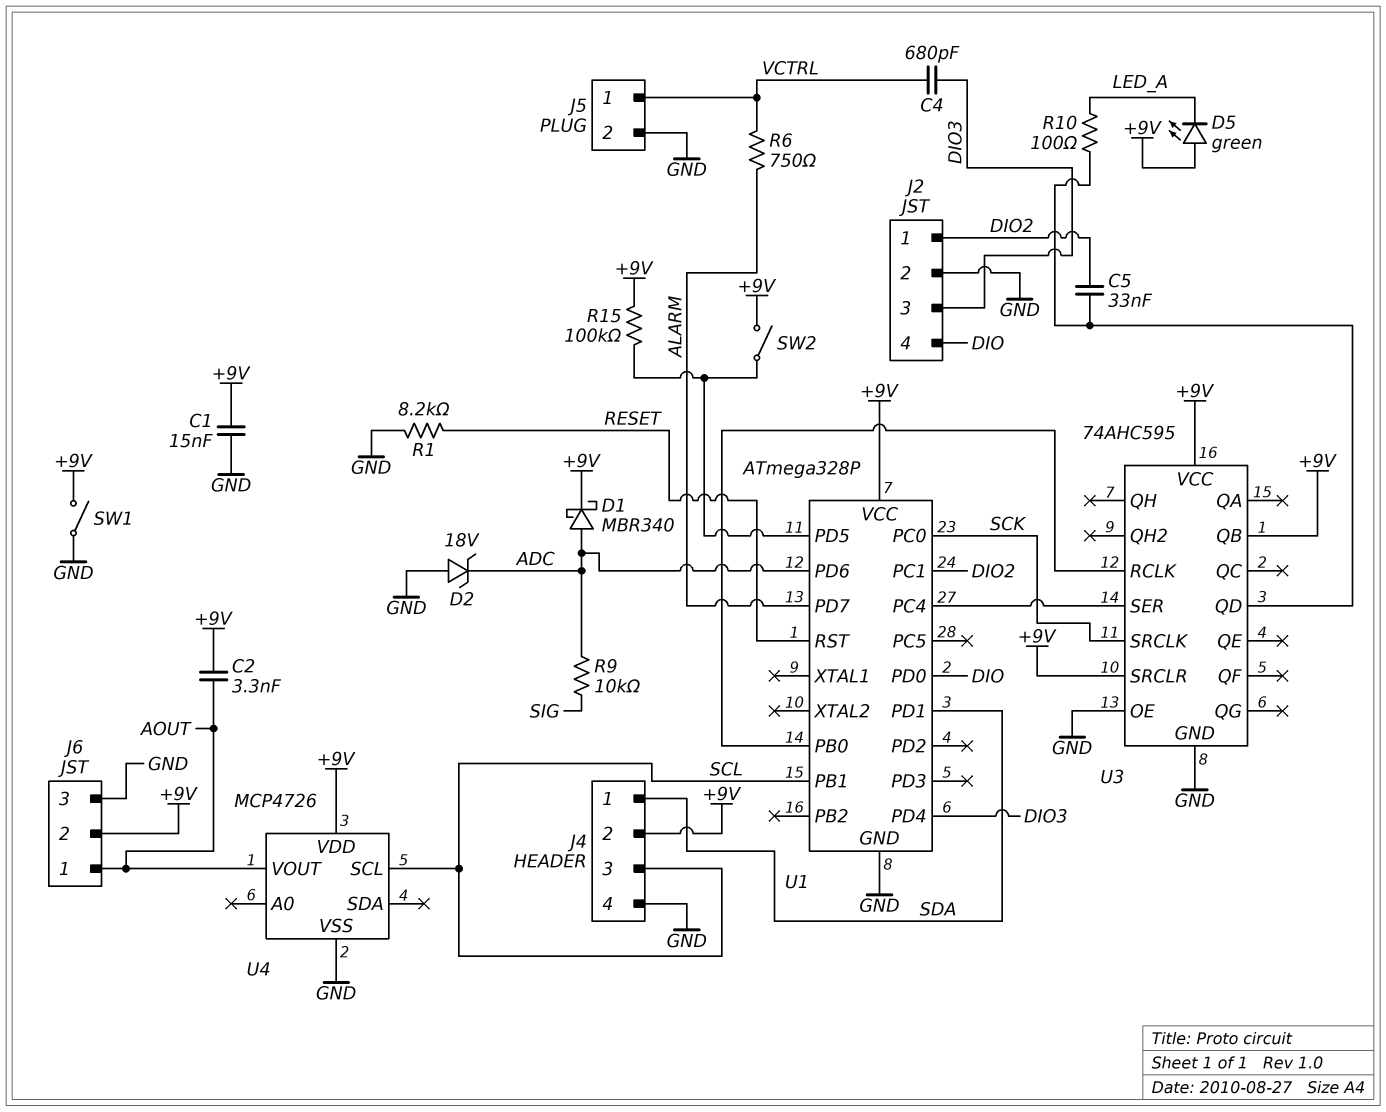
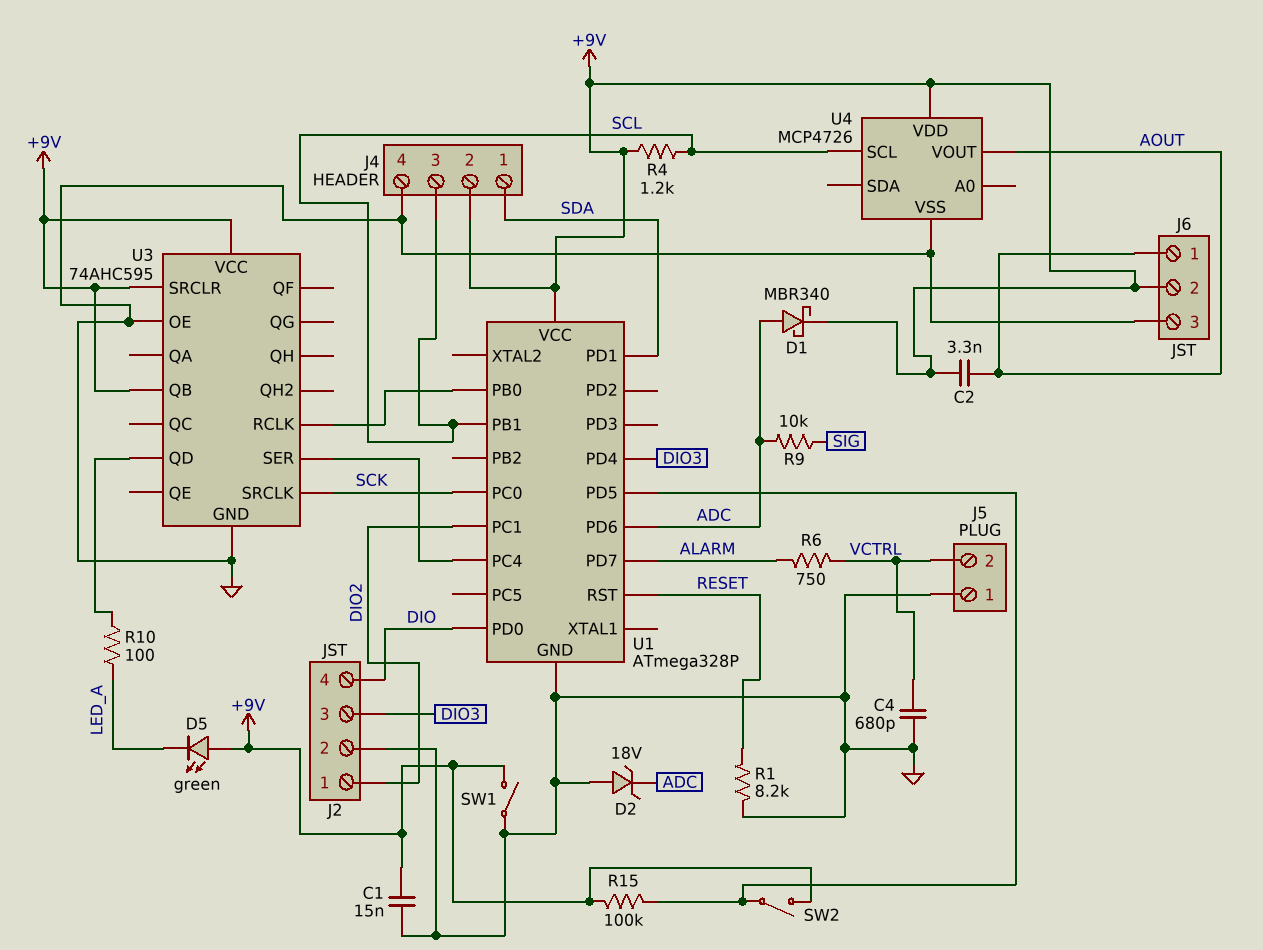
C4: 680pF (DIO3, VCTRL) -> 680pF (GND, VCTRL)
C5: 33nF (DIO2, U3/QD) -> none
J5 pin 1: VCTRL -> GND
J5 pin 2: GND -> VCTRL
R4: none -> 1.2k (+9V, SCL)

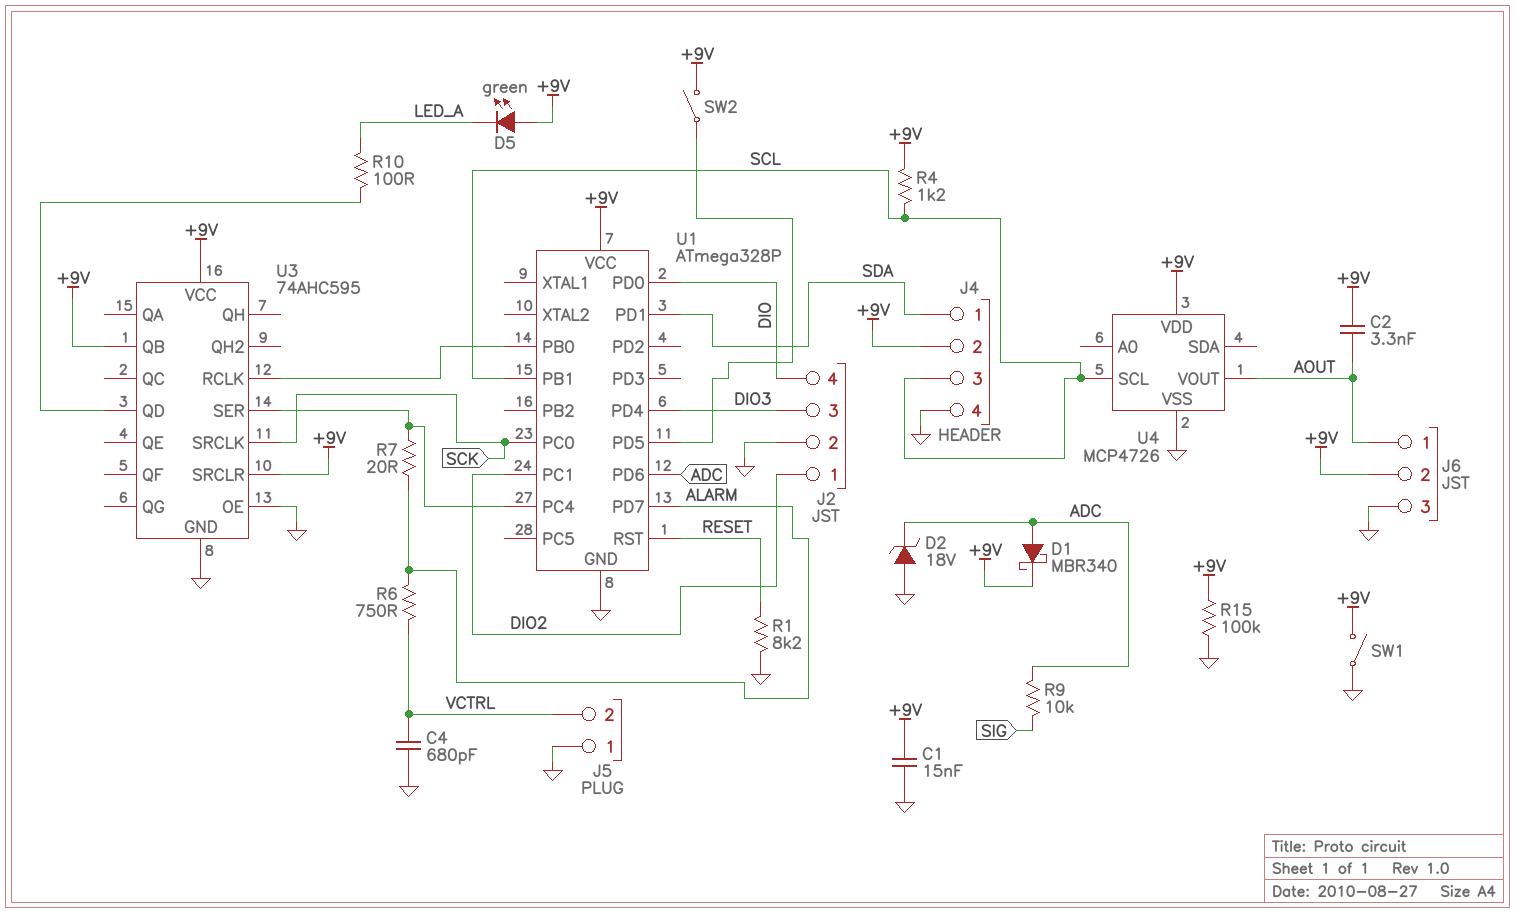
R7: none -> 20 (ALARM, U1/PC4)
R15: 100k (+9V, U1/PD5) -> 100k (+9V, GND)

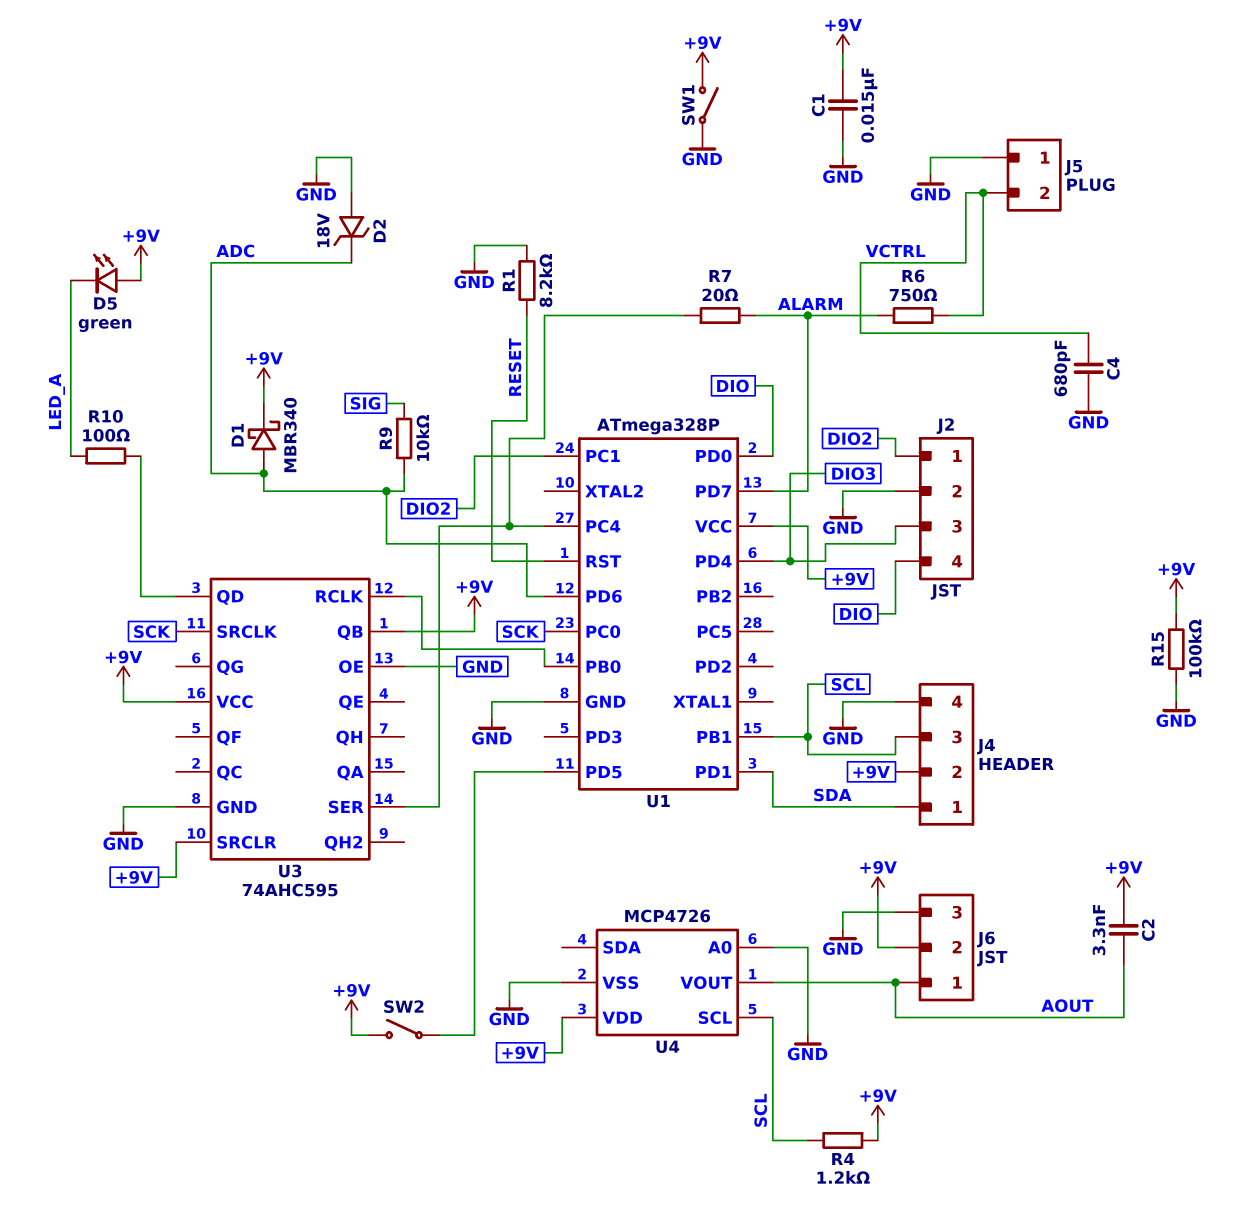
U4 pin A0: none -> GND

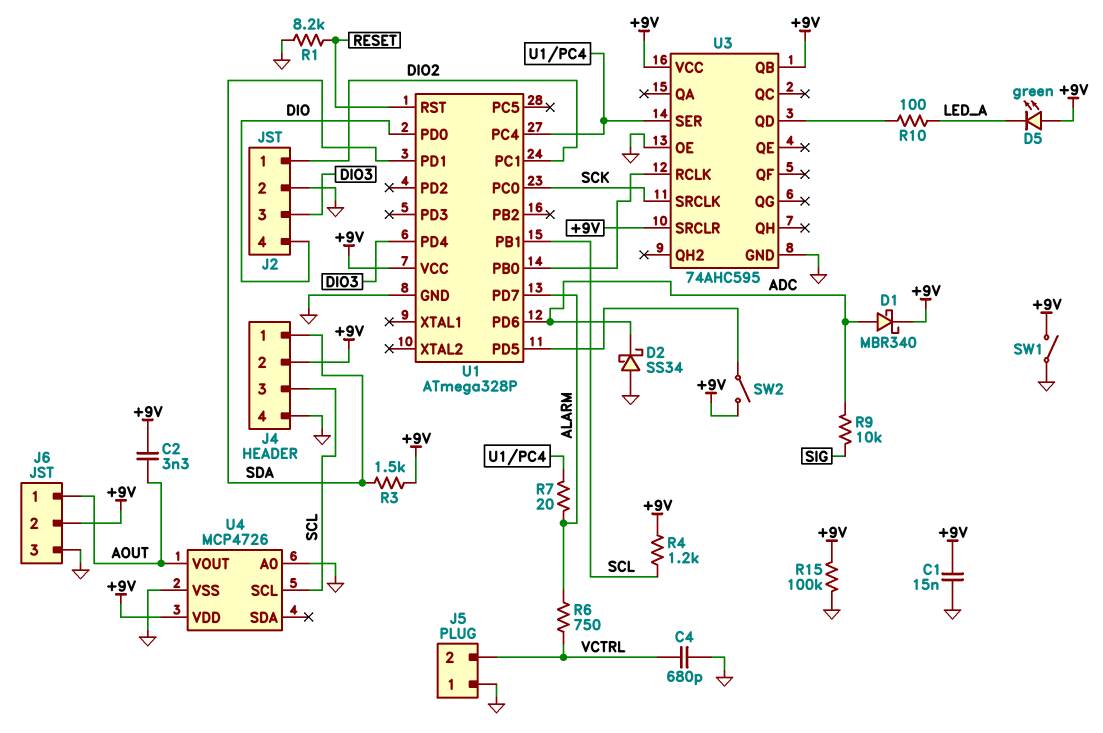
D2: zener 18V (A GND, K ADC) -> schottky SS34 (A GND, K ADC)
R3: none -> 1.5k (+9V, SDA)

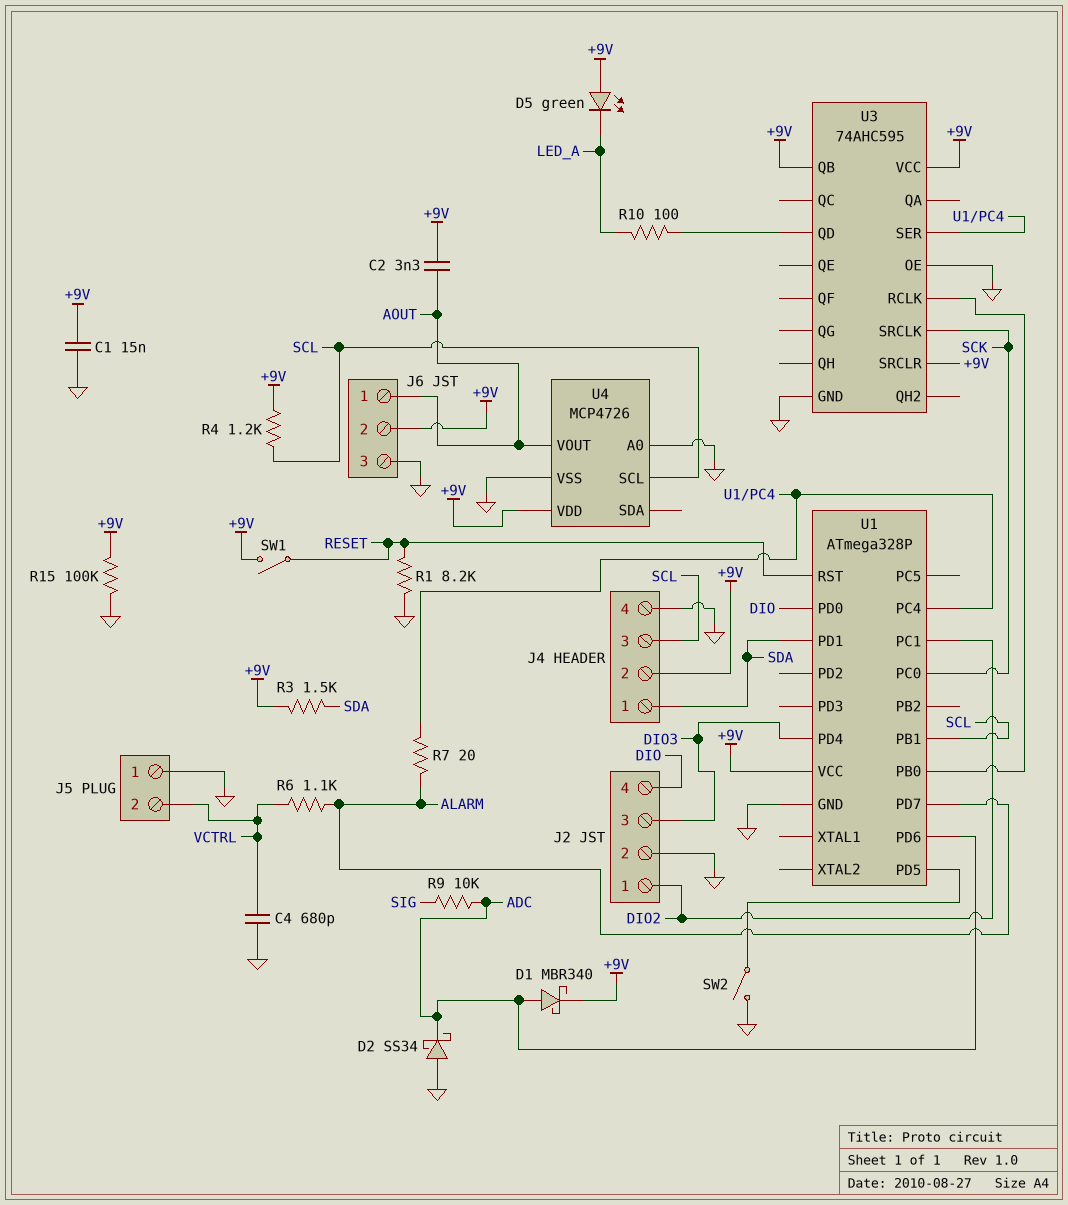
R6: 750 (ALARM, VCTRL) -> 1.1k (ALARM, VCTRL)
SW1: switch (+9V, GND) -> switch (+9V, RESET)
SW2: switch (+9V, U1/PD5) -> switch (GND, U1/PD5)

